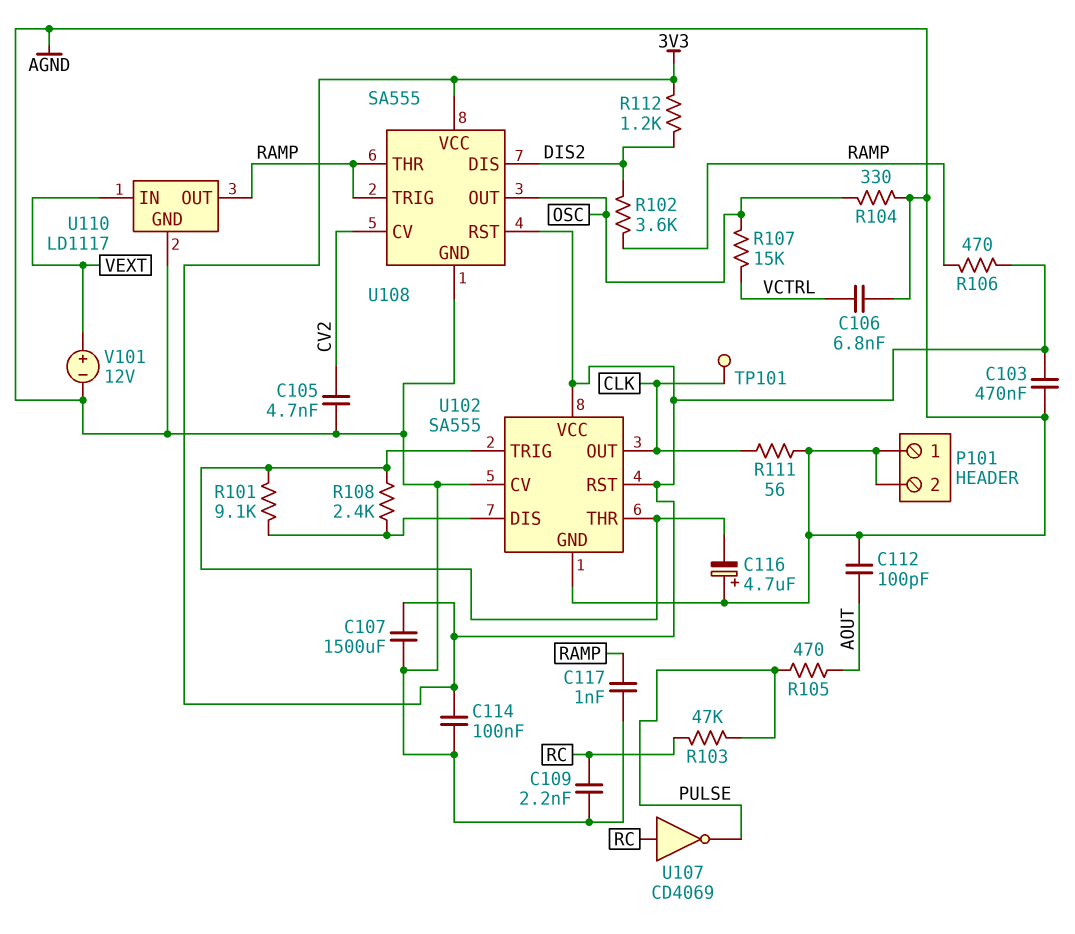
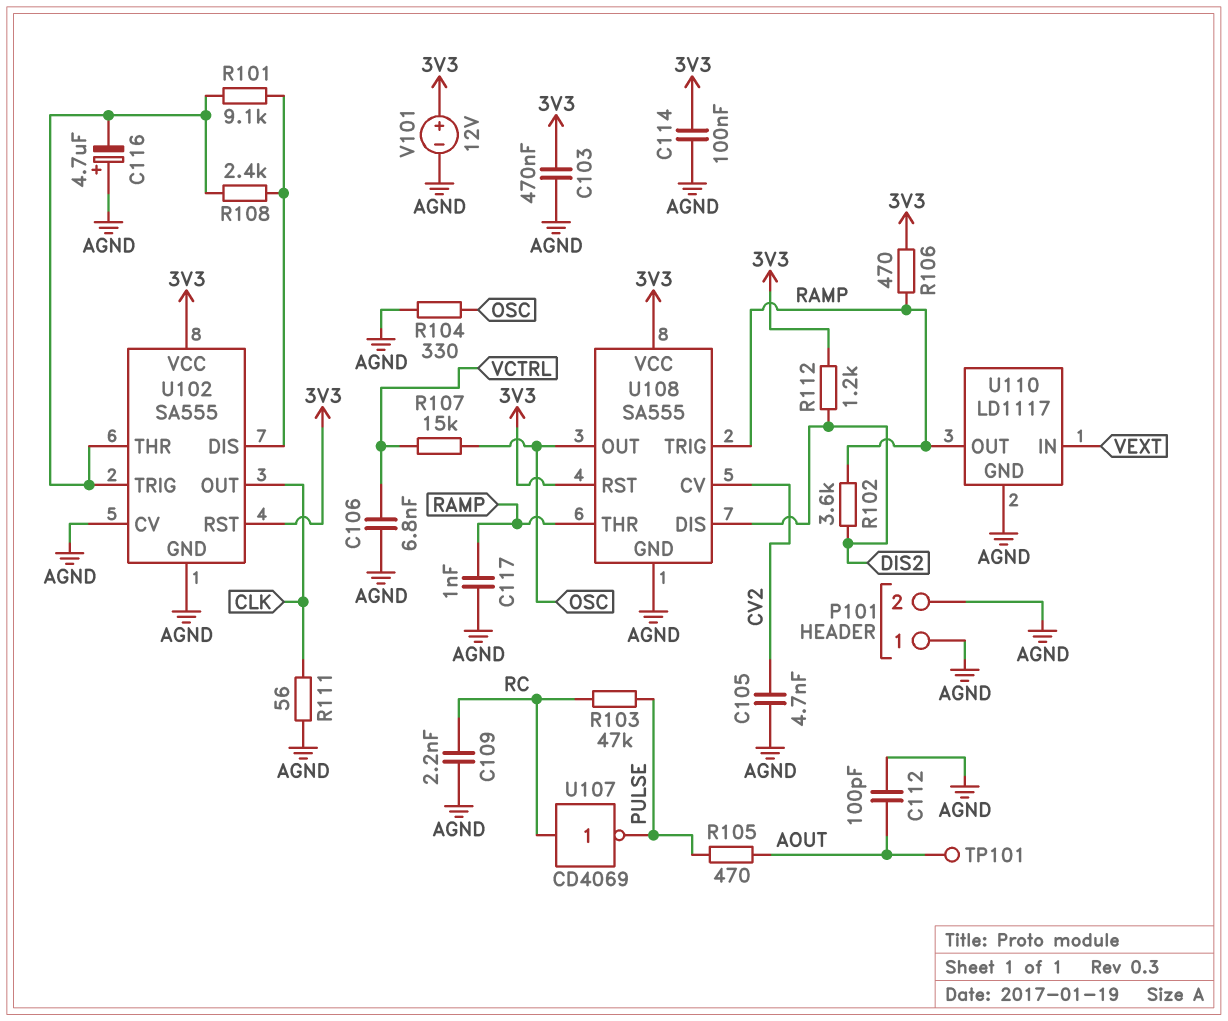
C107: 1500uF (3V3, AGND) -> none
TP101: test point (CLK) -> test point (AOUT)
V101: 12V (plus VEXT, minus AGND) -> 12V (plus 3V3, minus AGND)

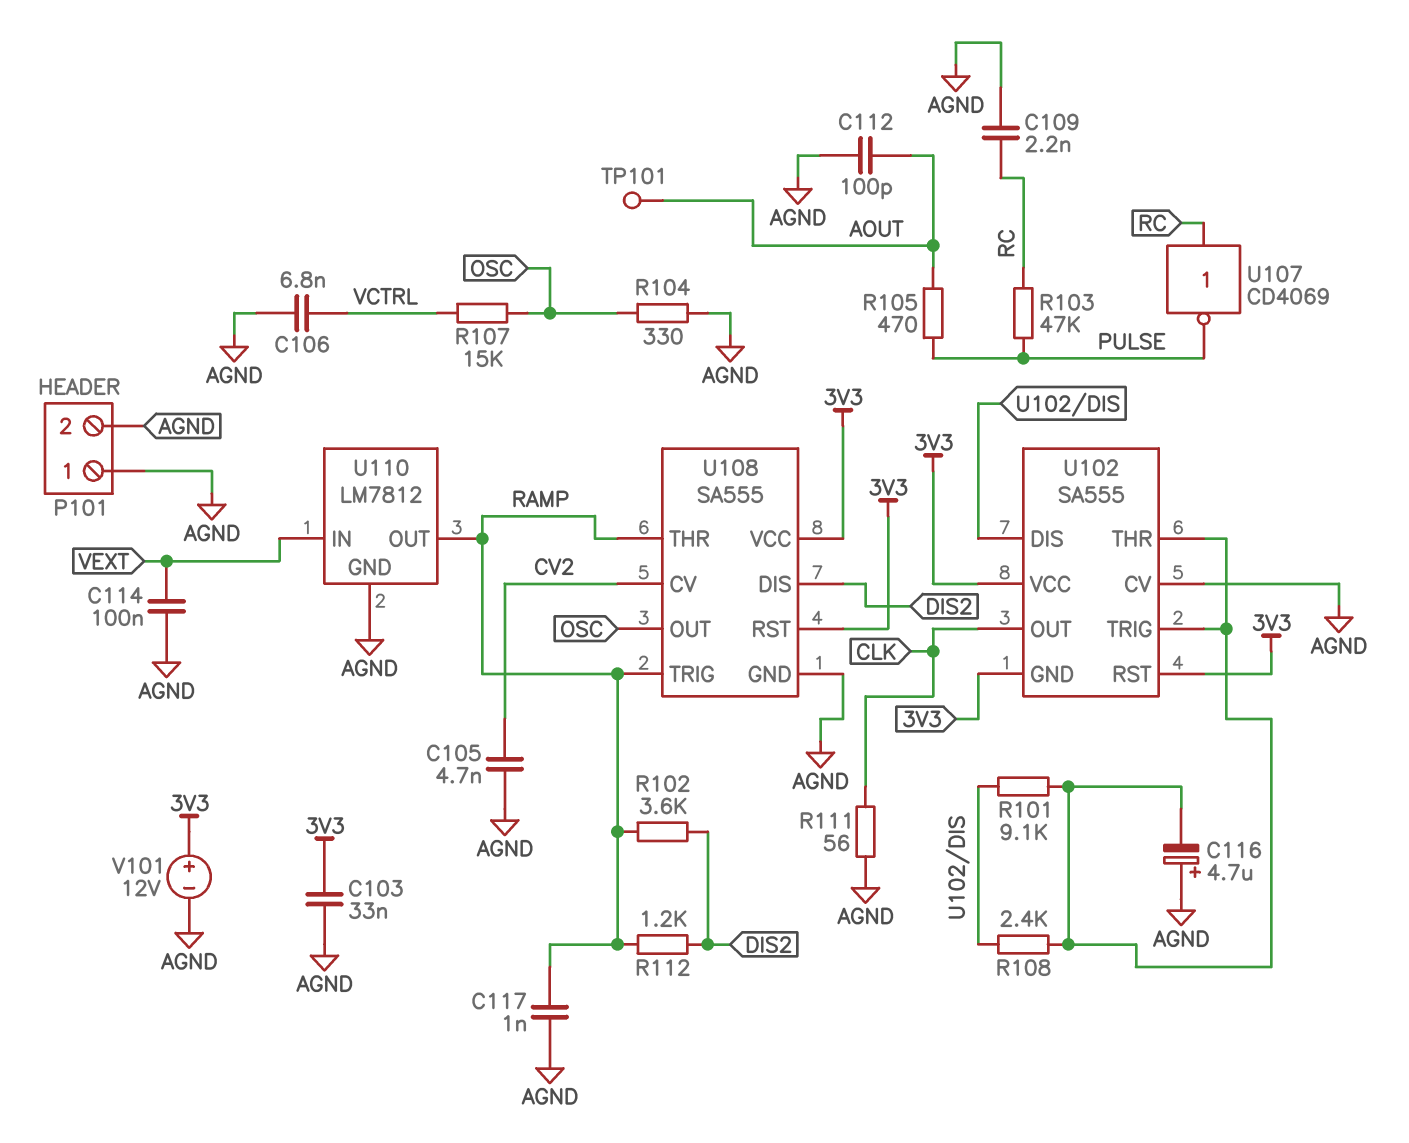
C103: 470nF (3V3, AGND) -> 33nF (3V3, AGND)
C114: 100nF (3V3, AGND) -> 100nF (AGND, VEXT)
R106: 470 (3V3, RAMP) -> none
R112: 1.2k (3V3, DIS2) -> 1.2k (DIS2, RAMP)
U102 pin GND: AGND -> 3V3
U110: LD1117 -> LM7812

